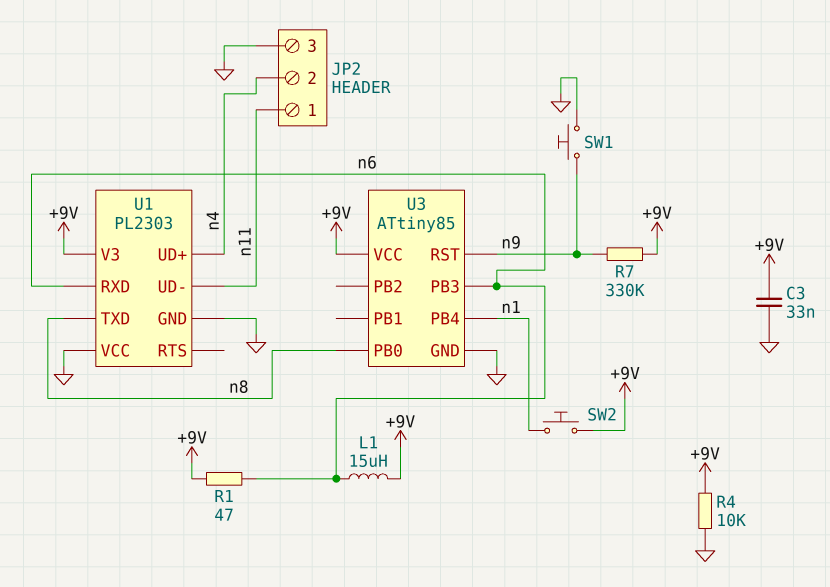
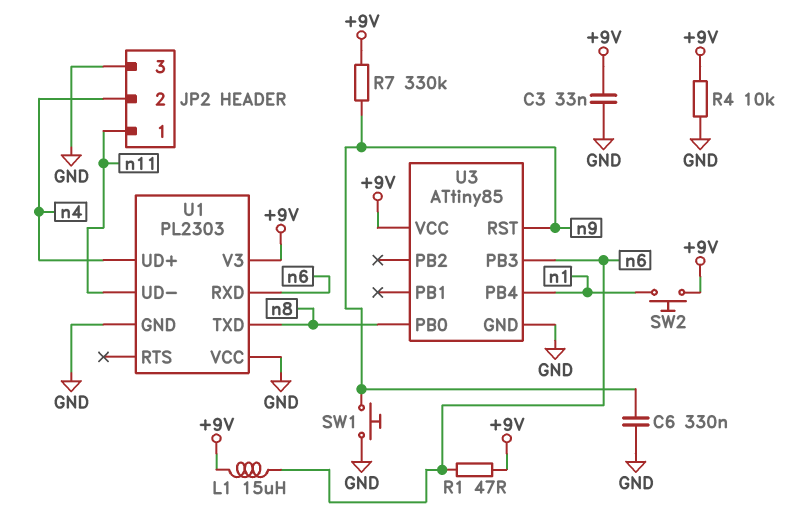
C6: none -> 330nF (GND, n9)

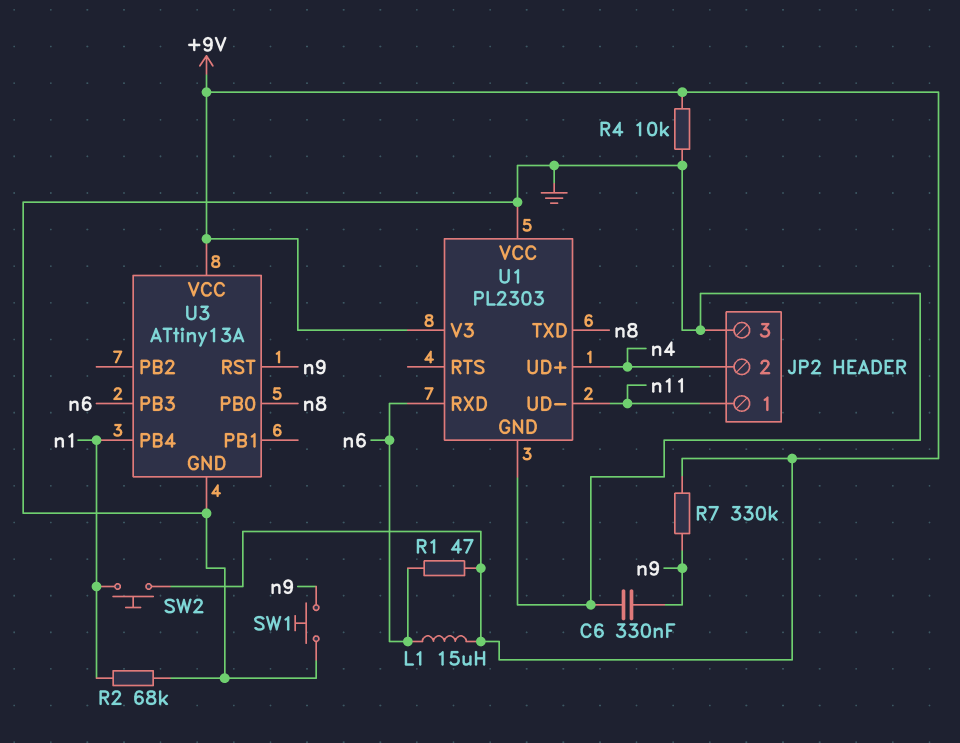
C3: 33nF (+9V, GND) -> none
R2: none -> 68k (GND, n1)
U3: ATtiny85 -> ATtiny13A

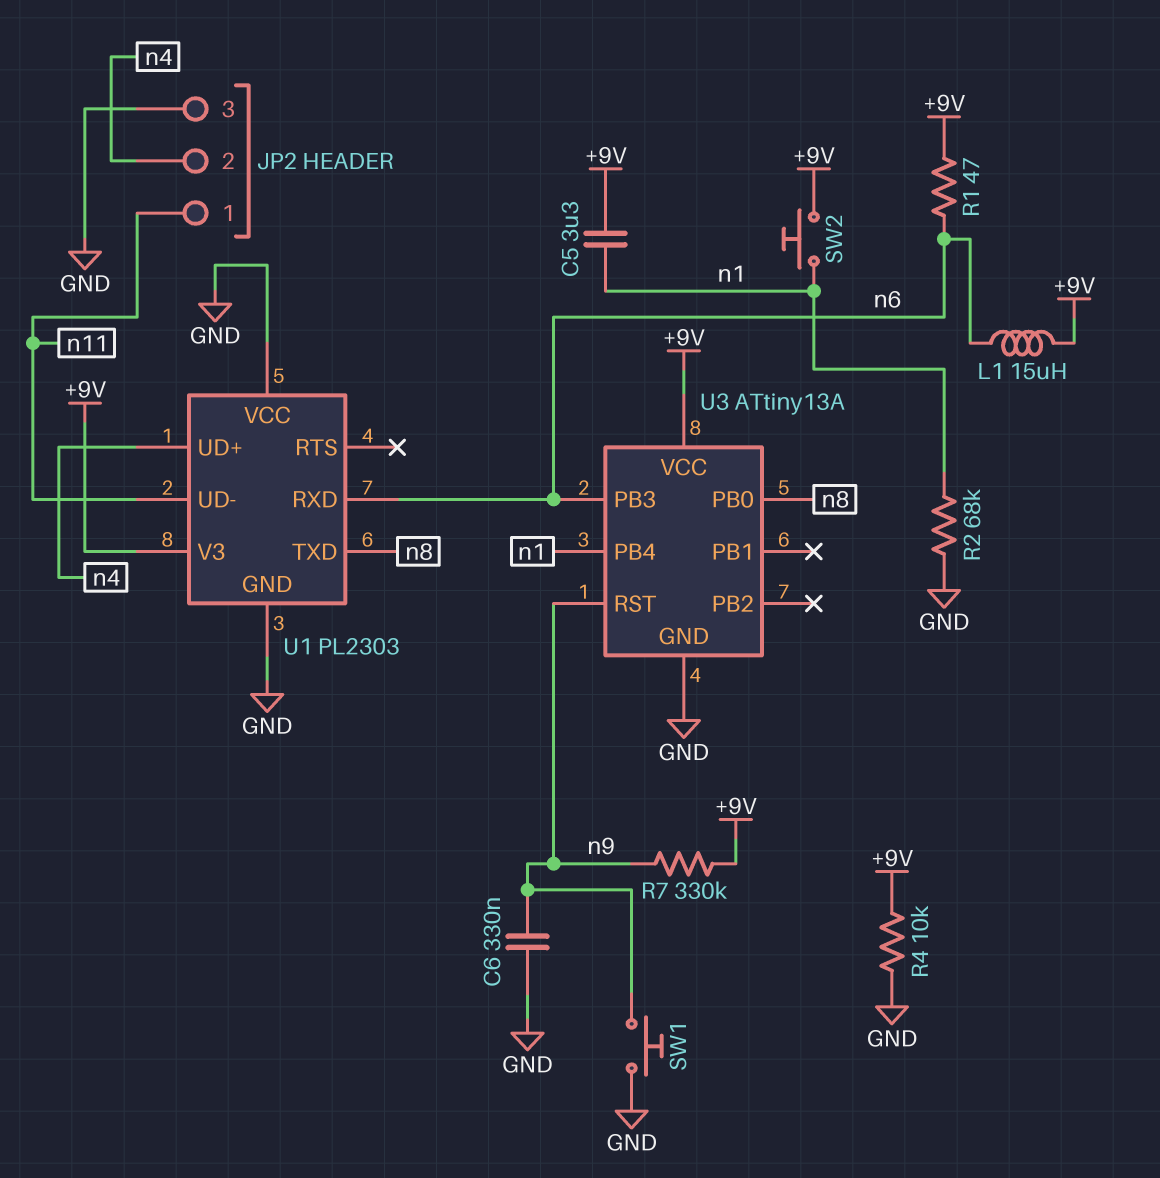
C5: none -> 3.3uF (+9V, n1)

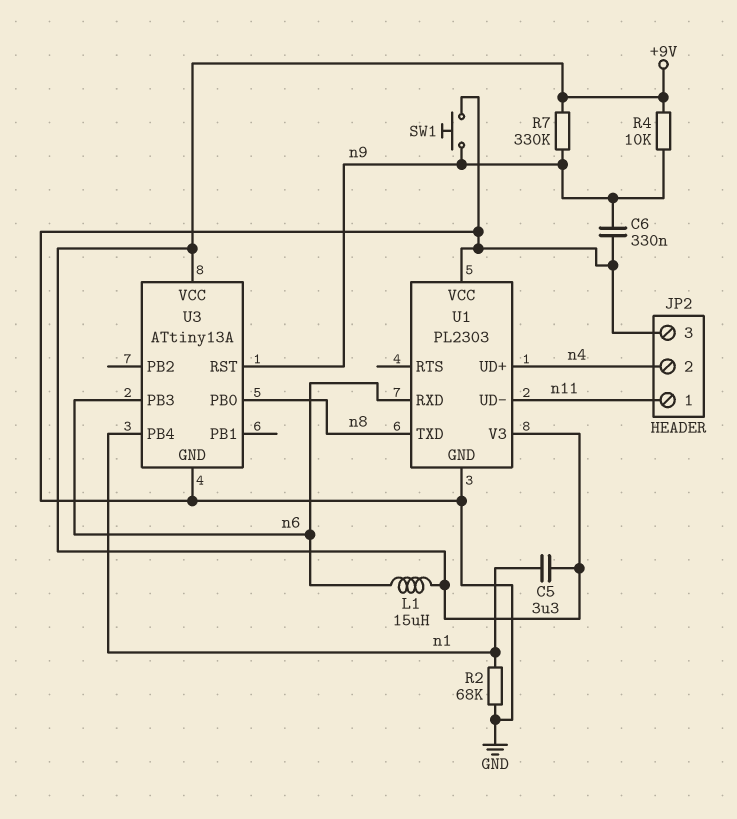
R1: 47 (+9V, n6) -> none
R4: 10k (+9V, GND) -> 10k (+9V, n9)
SW2: button (+9V, n1) -> none

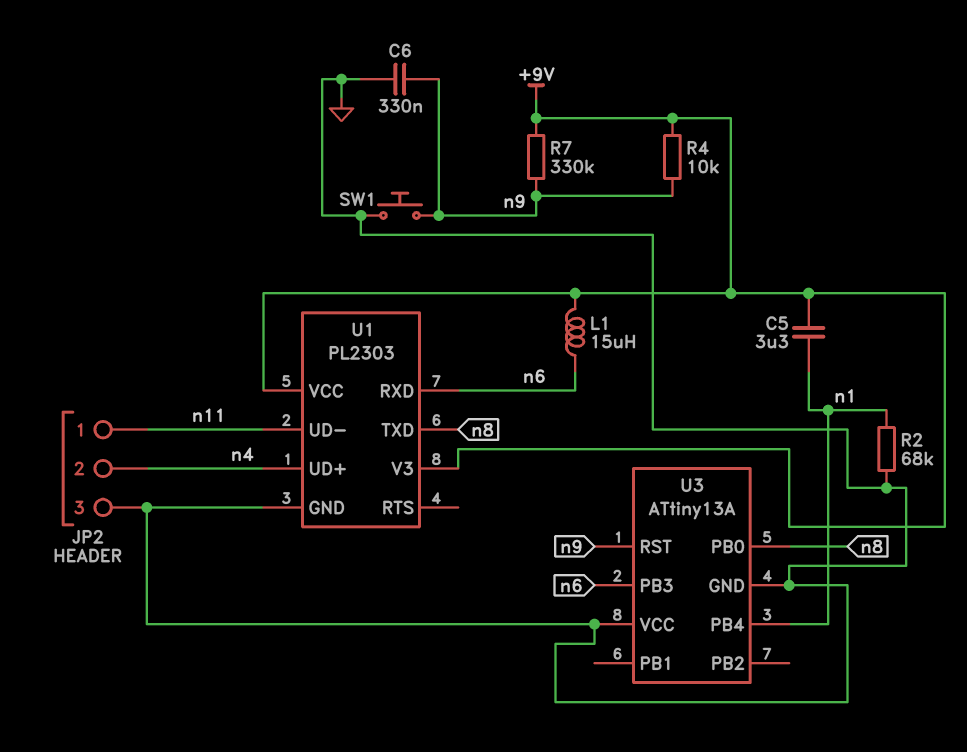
U1 pin VCC: GND -> +9V
U3 pin VCC: +9V -> GND

